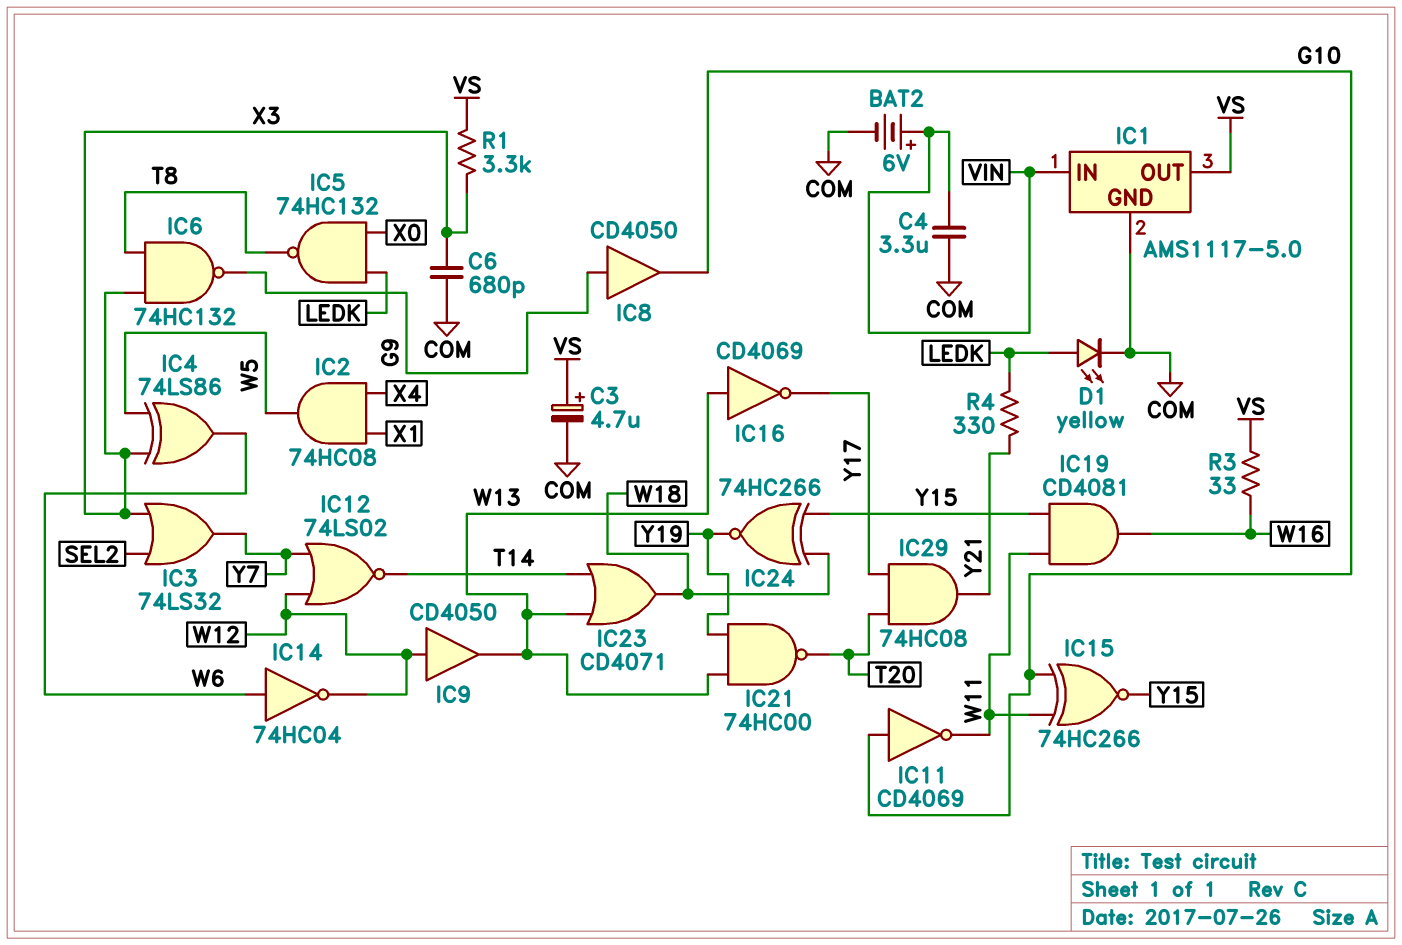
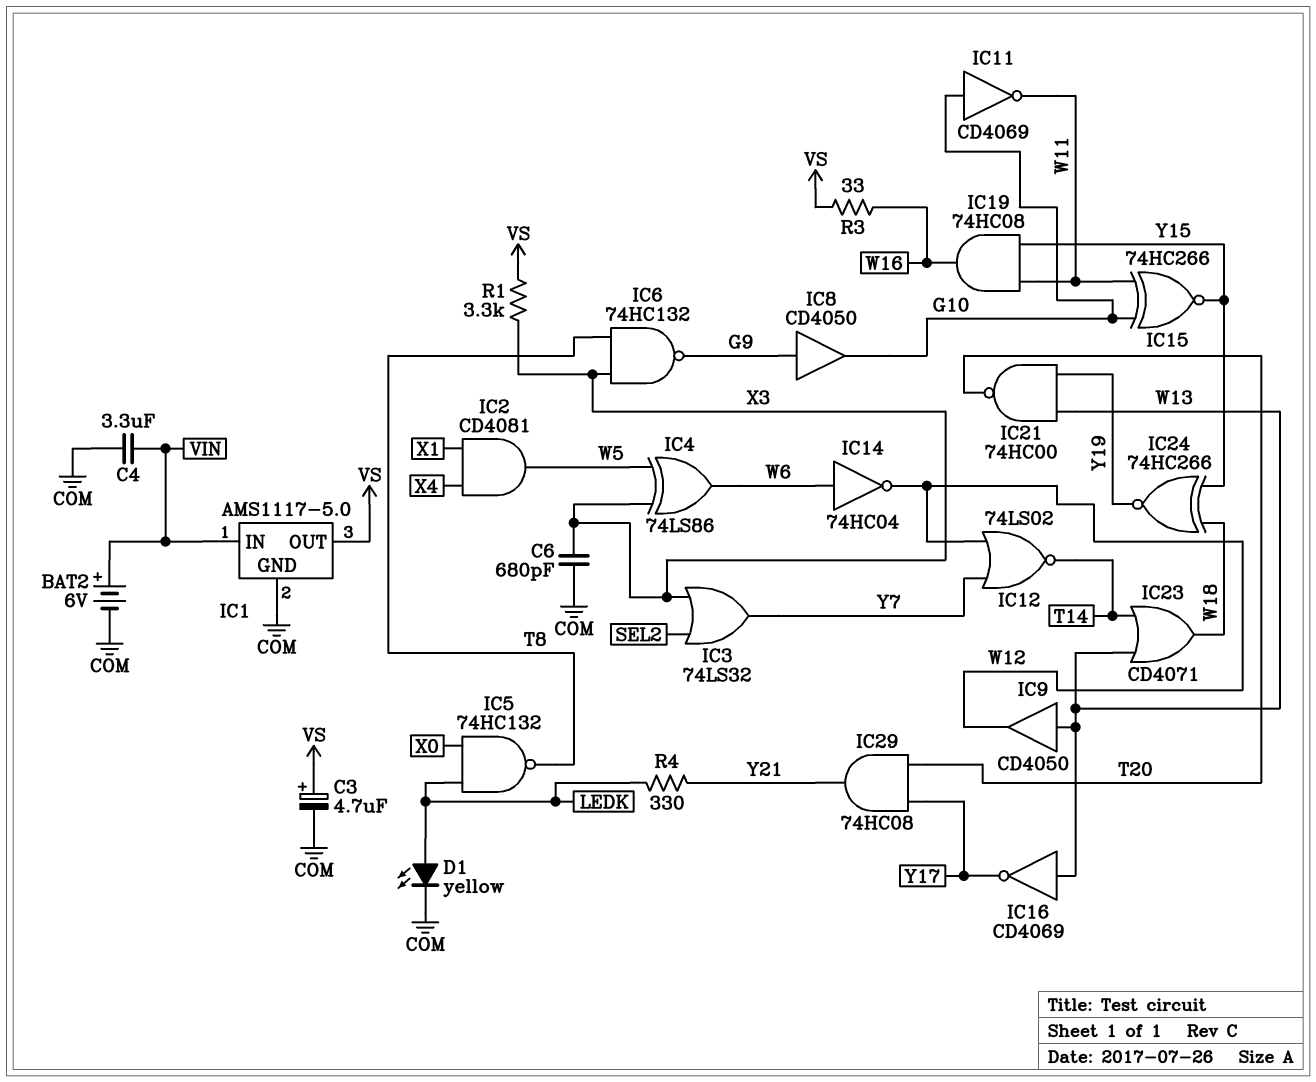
IC2: AND 74HC08 (in X1, in X4, out W5) -> AND CD4081 (in X1, in X4, out W5)
IC9: buffer CD4050 (in W12, out W13) -> buffer CD4050 (in W13, out W12)
IC19: AND CD4081 (in W11, in Y15, out W16) -> AND 74HC08 (in W11, in Y15, out W16)

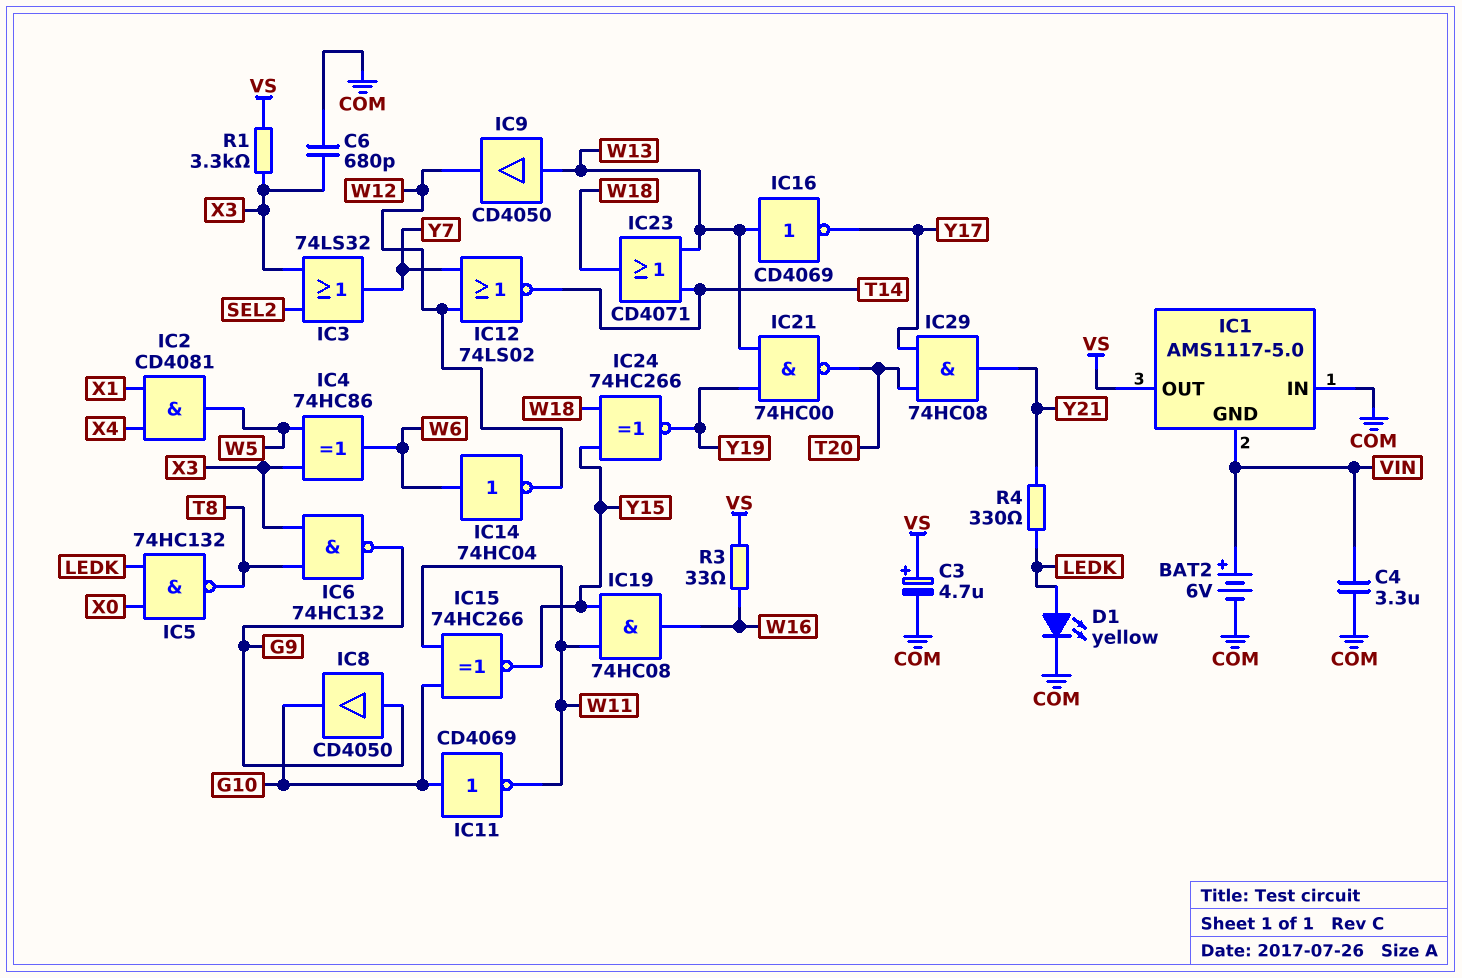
IC1 pin GND: COM -> VIN
IC1 pin IN: VIN -> COM
IC4: XOR 74LS86 (in W5, in X3, out W6) -> XOR 74HC86 (in W5, in X3, out W6)

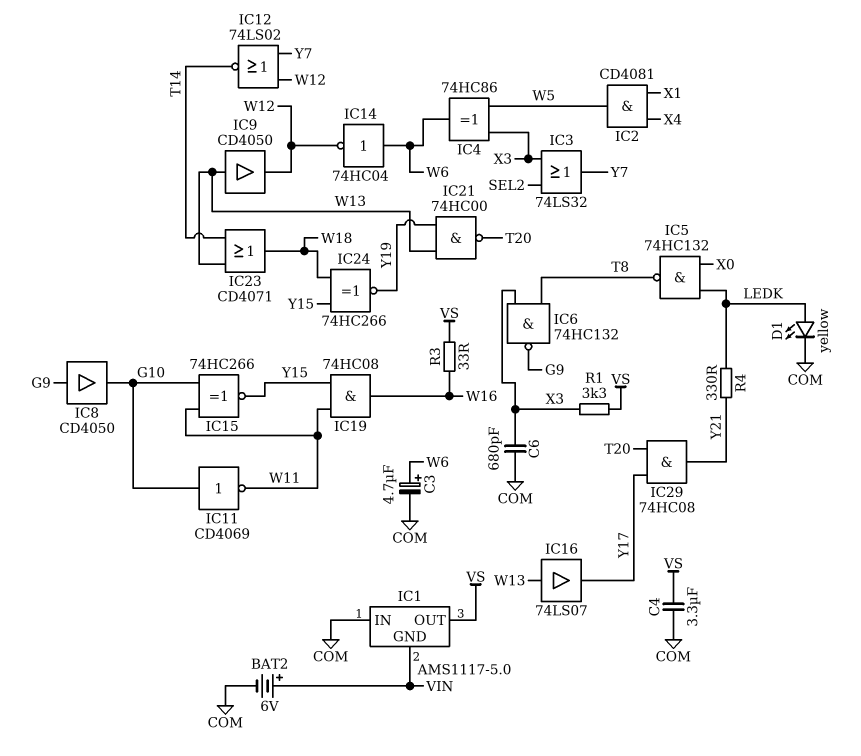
C3: 4.7uF (plus VS, minus COM) -> 4.7uF (plus W6, minus COM)
C4: 3.3uF (COM, VIN) -> 3.3uF (COM, VS)
IC16: NOT CD4069 (in W13, out Y17) -> buffer 74LS07 (in W13, out Y17)

